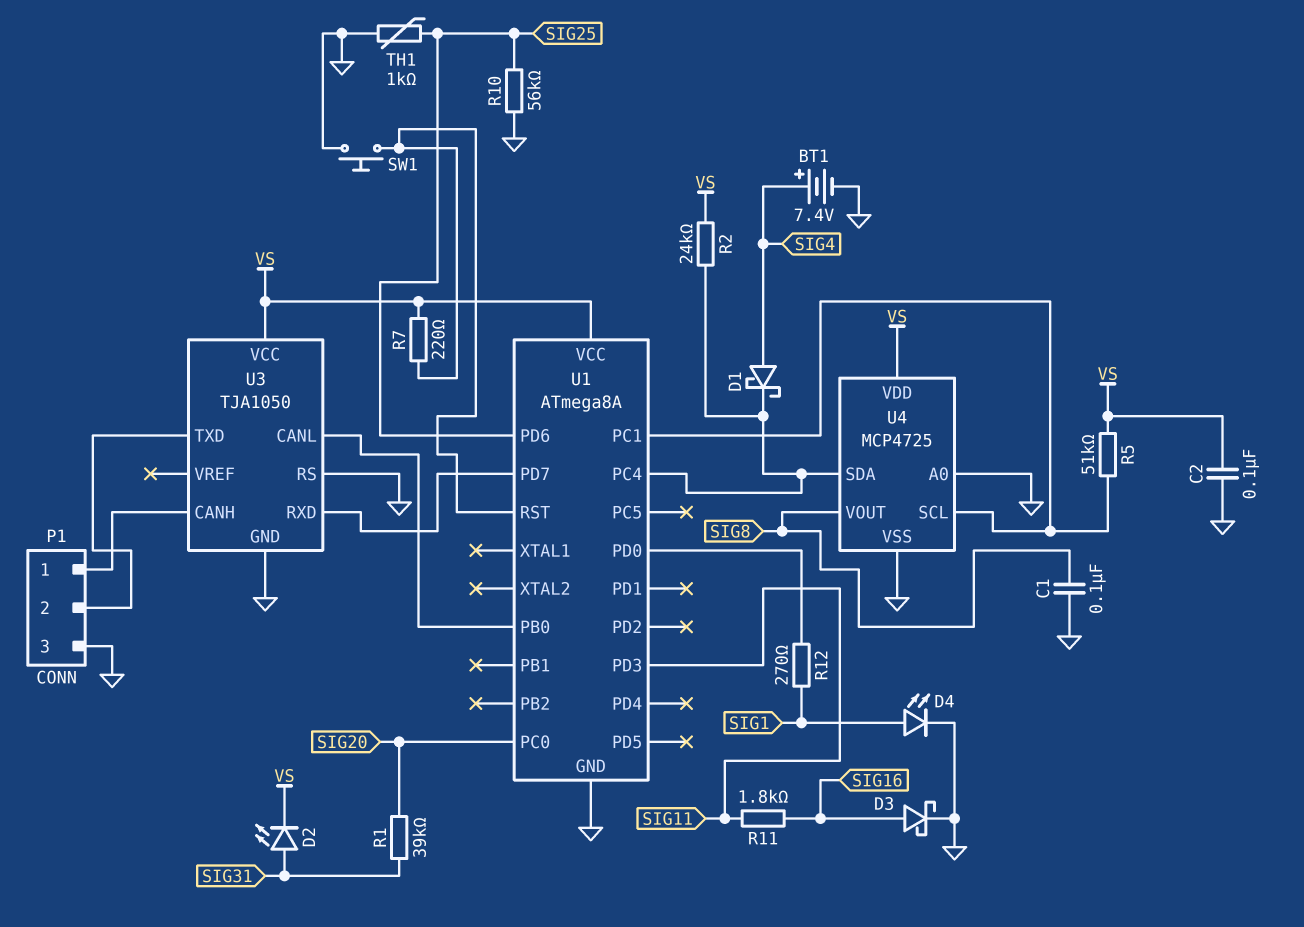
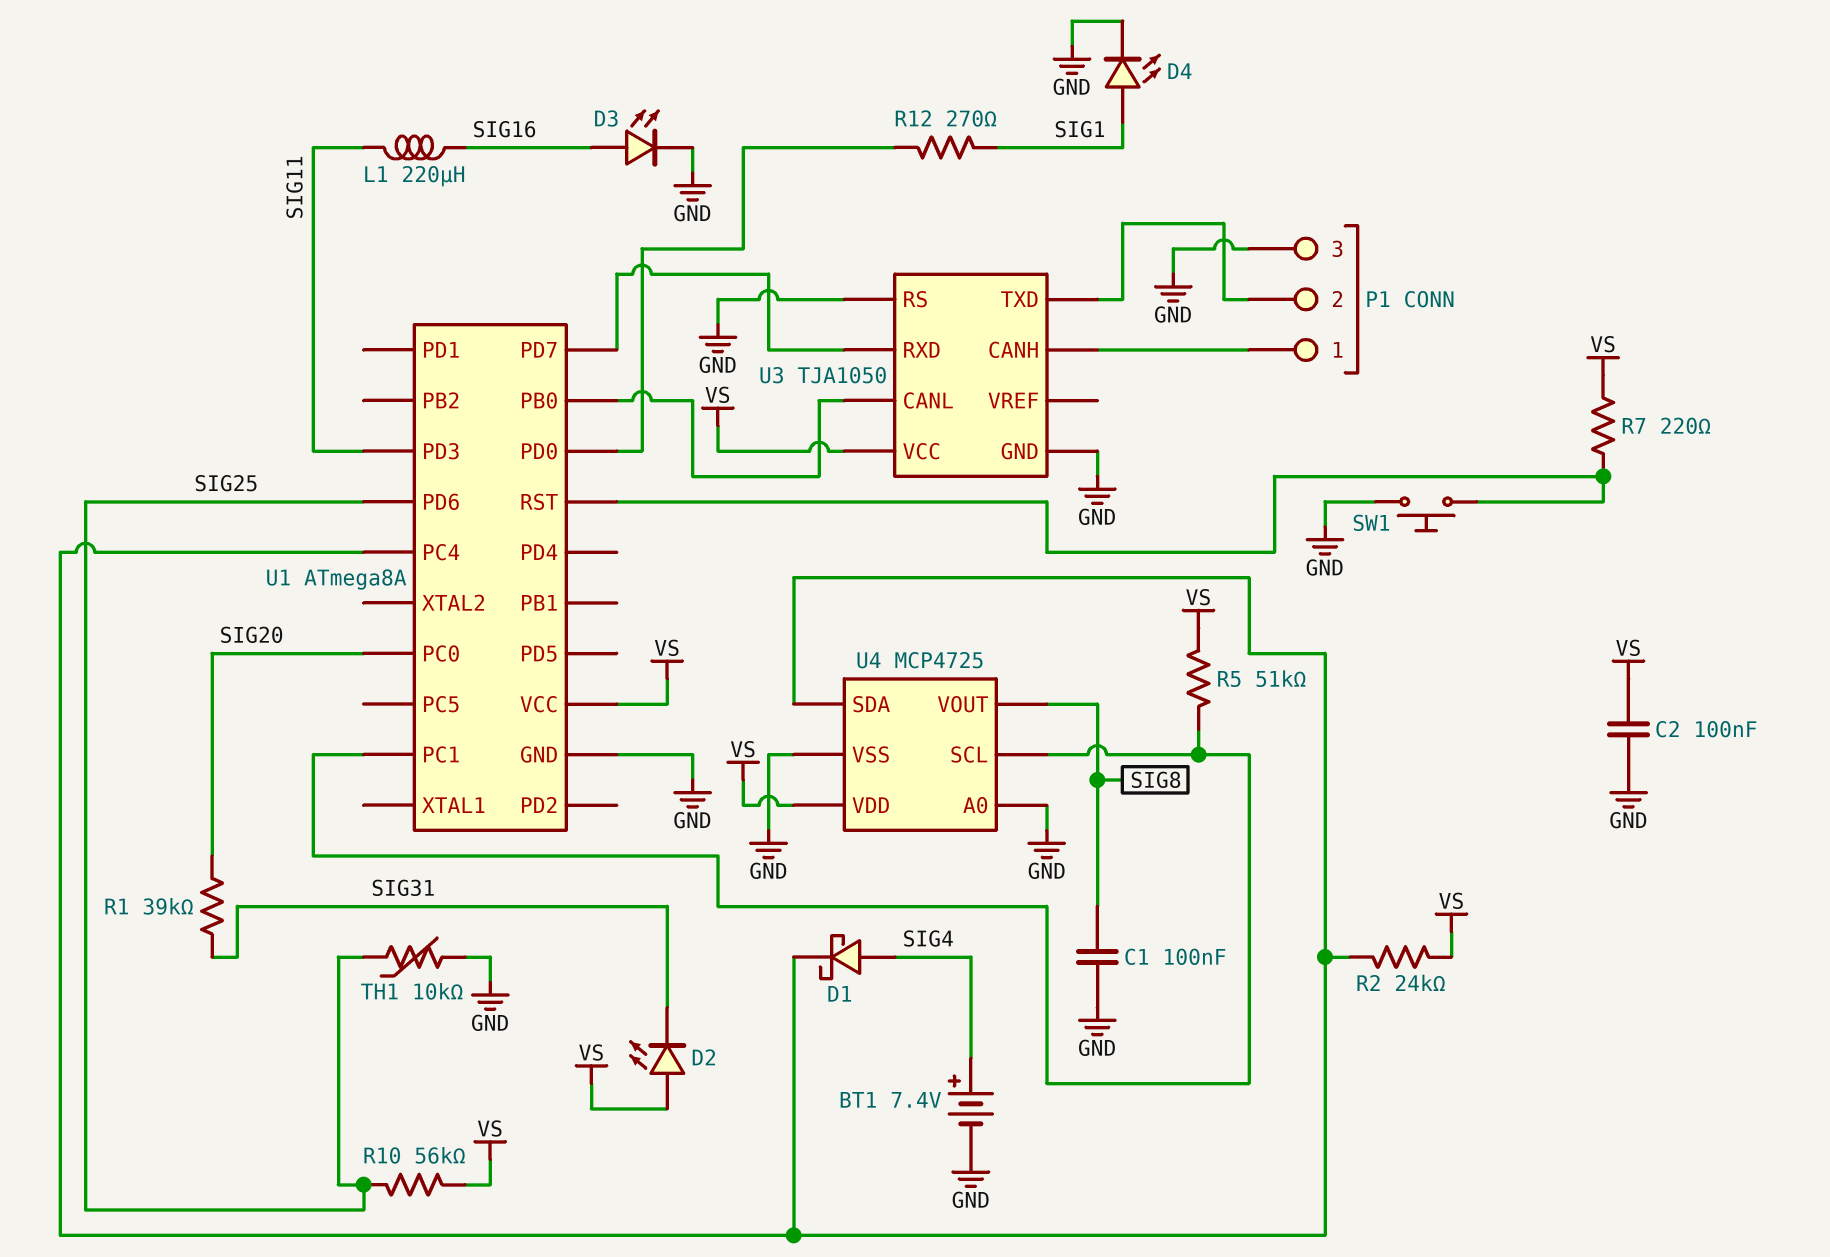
D2: LED (A SIG31, K VS) -> LED (A VS, K SIG31)
D3: schottky (A SIG16, K GND) -> LED (A SIG16, K GND)
L1: none -> 220uH (SIG11, SIG16)
R10: 56k (GND, SIG25) -> 56k (SIG25, VS)
R11: 1.8k (SIG11, SIG16) -> none
TH1: 1k (GND, SIG25) -> 10k (GND, SIG25)

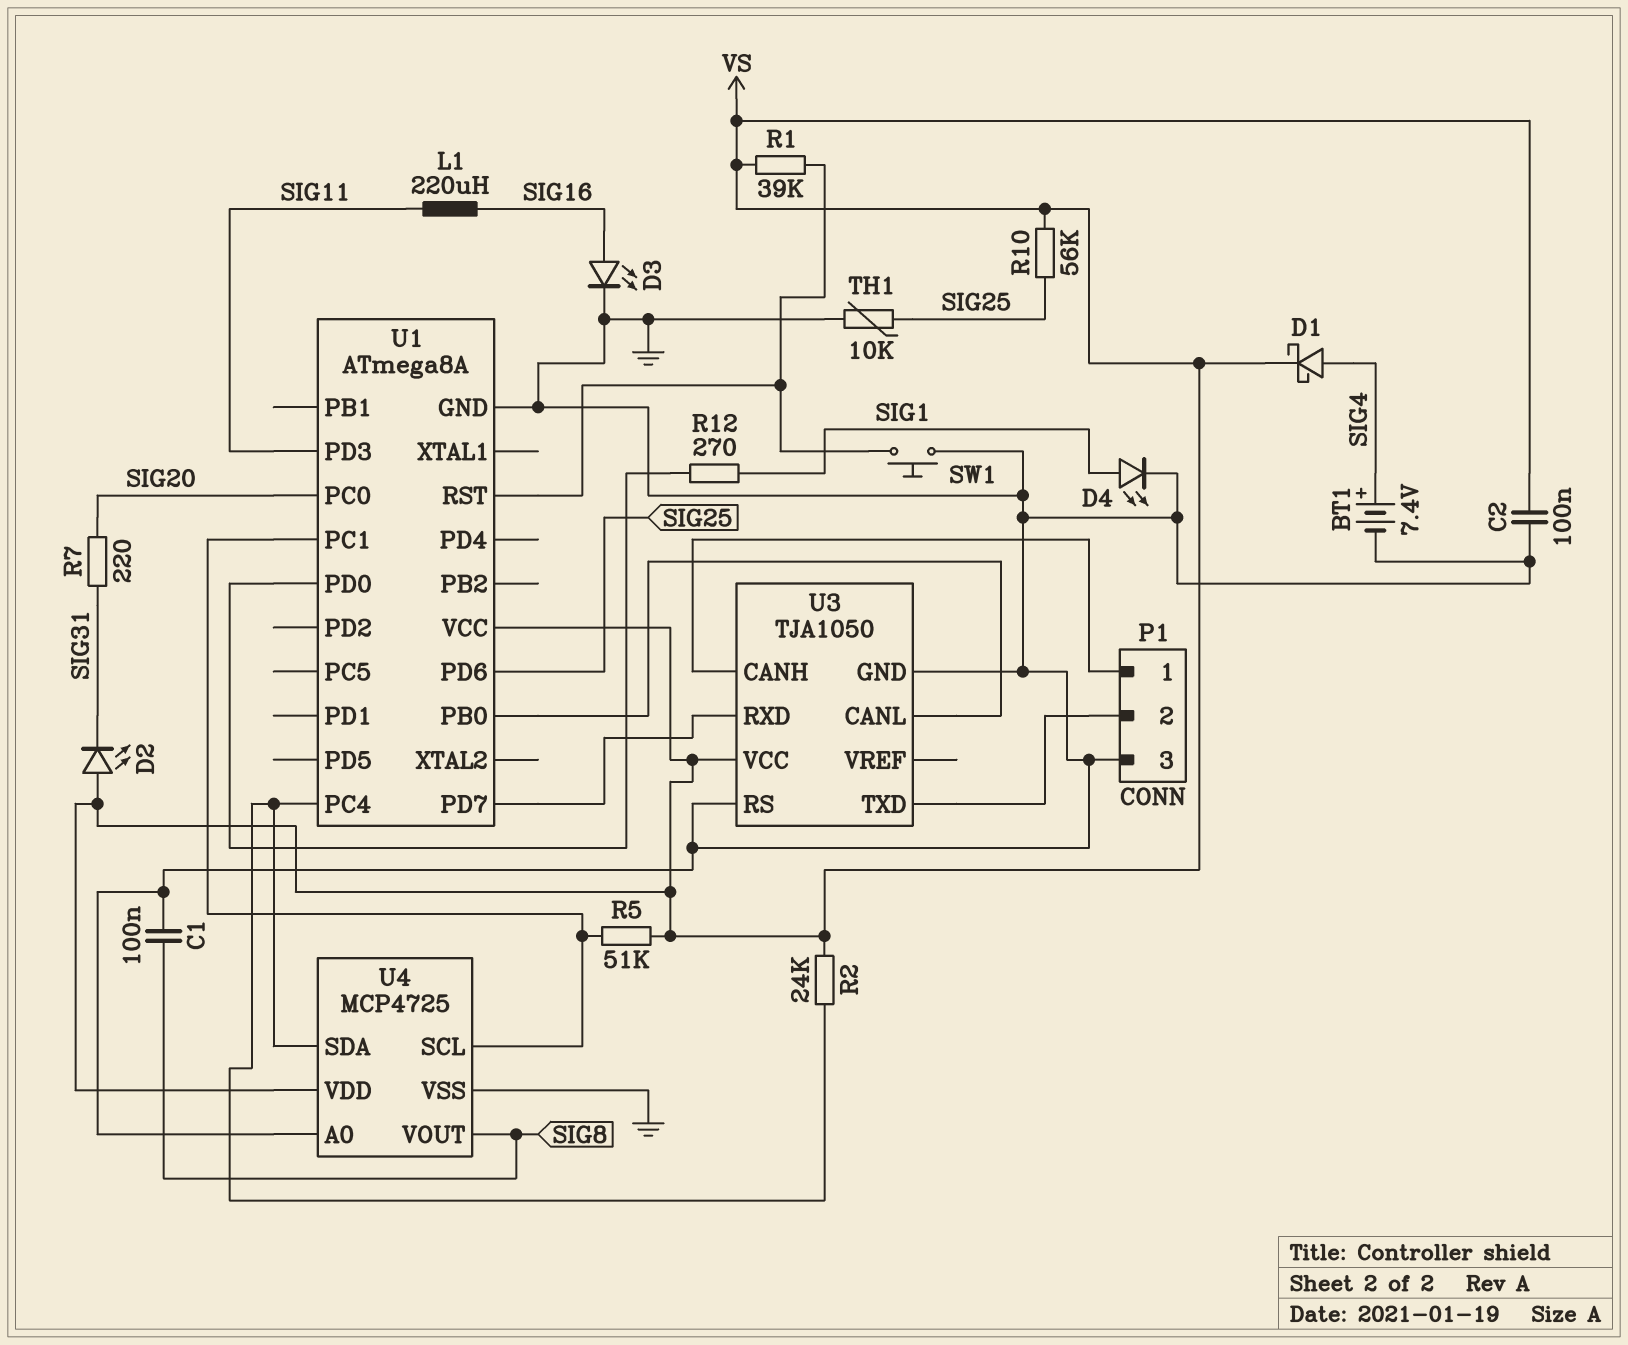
D1: schottky (A SIG4, K U1/PC4) -> schottky (A SIG4, K VS)
R1: 39k (SIG20, SIG31) -> 39k (U1/RST, VS)
R7: 220 (U1/RST, VS) -> 220 (SIG20, SIG31)

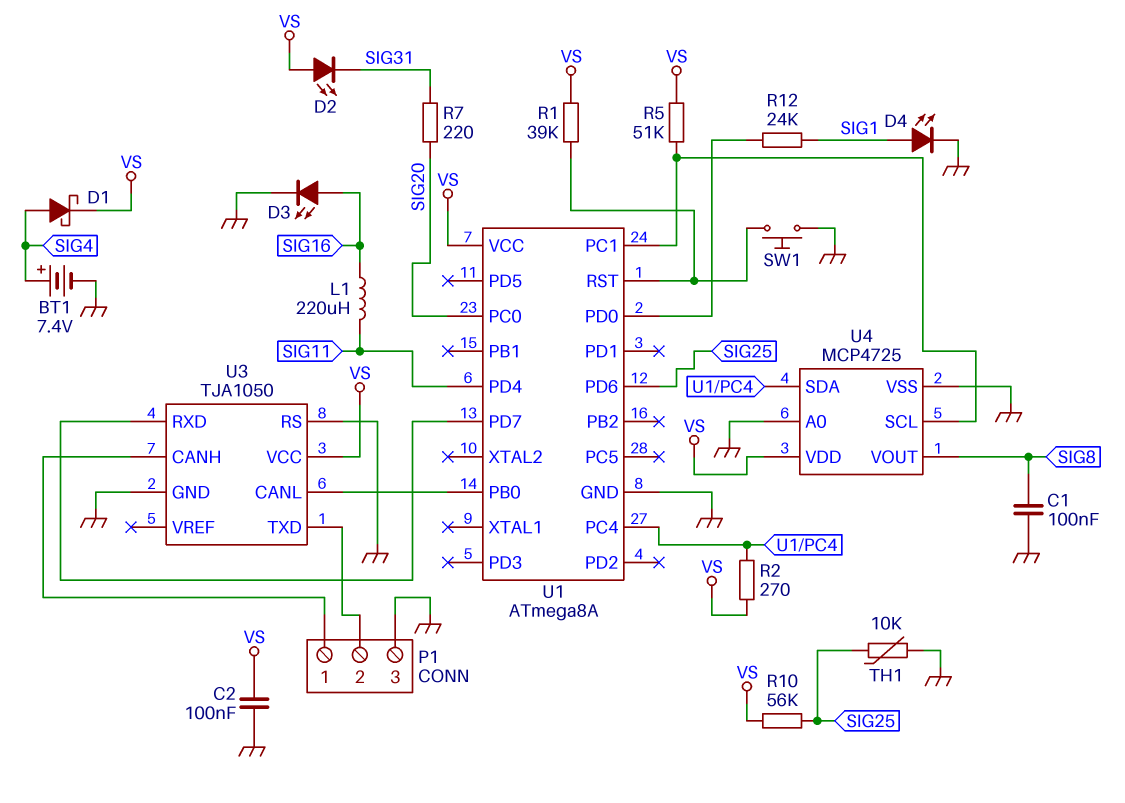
R2: 24k (U1/PC4, VS) -> 270 (U1/PC4, VS)
R12: 270 (SIG1, U1/PD0) -> 24k (SIG1, U1/PD0)
U1 pin PD3: SIG11 -> none
U1 pin PD4: none -> SIG11

